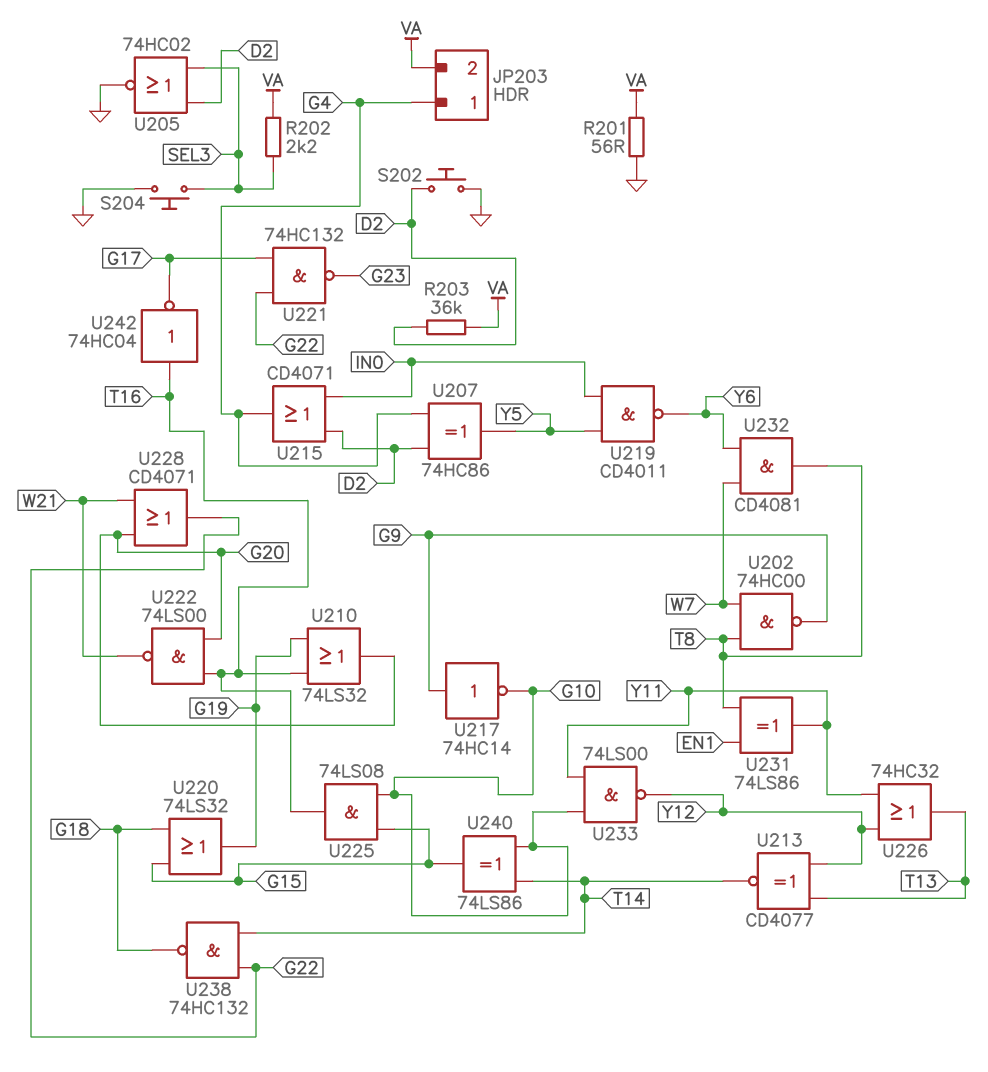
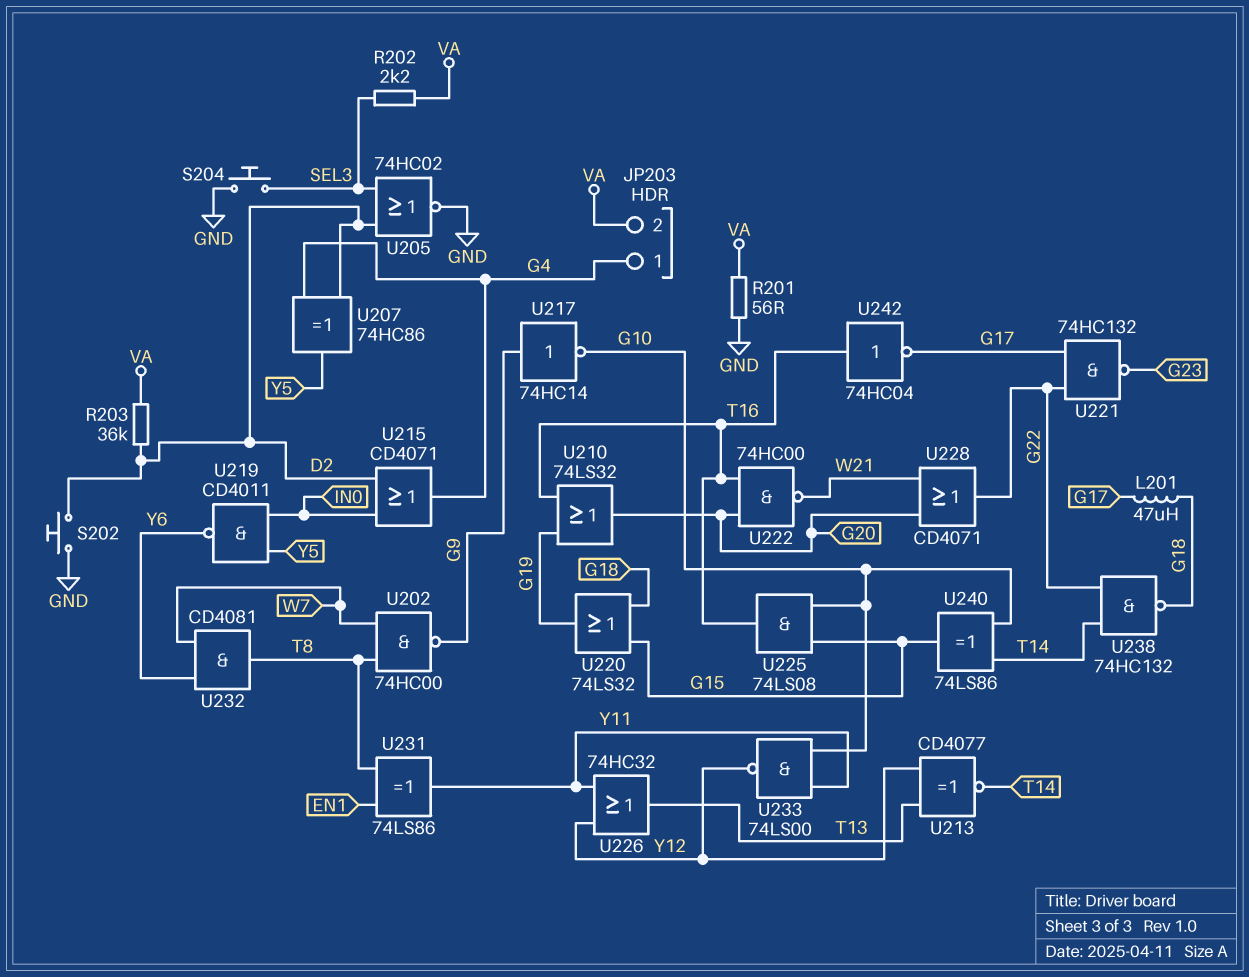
L201: none -> 47uH (G17, G18)
U222: NAND 74LS00 (in G20, in T16, out W21) -> NAND 74HC00 (in G20, in T16, out W21)

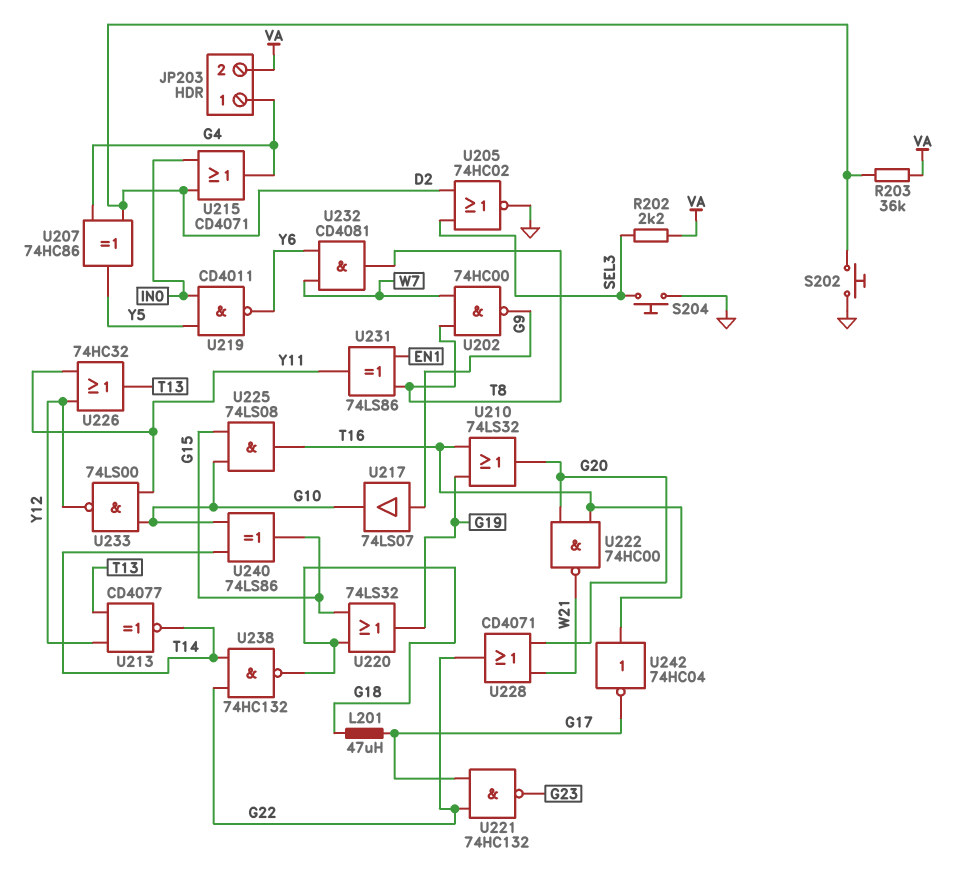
R201: 56 (GND, VA) -> none
U217: NOT 74HC14 (in G9, out G10) -> buffer 74LS07 (in G9, out G10)

